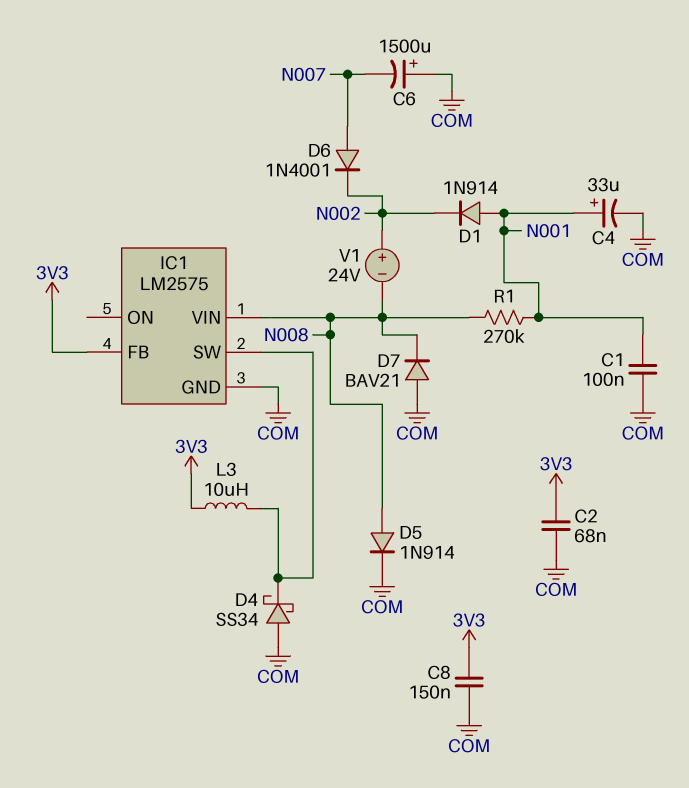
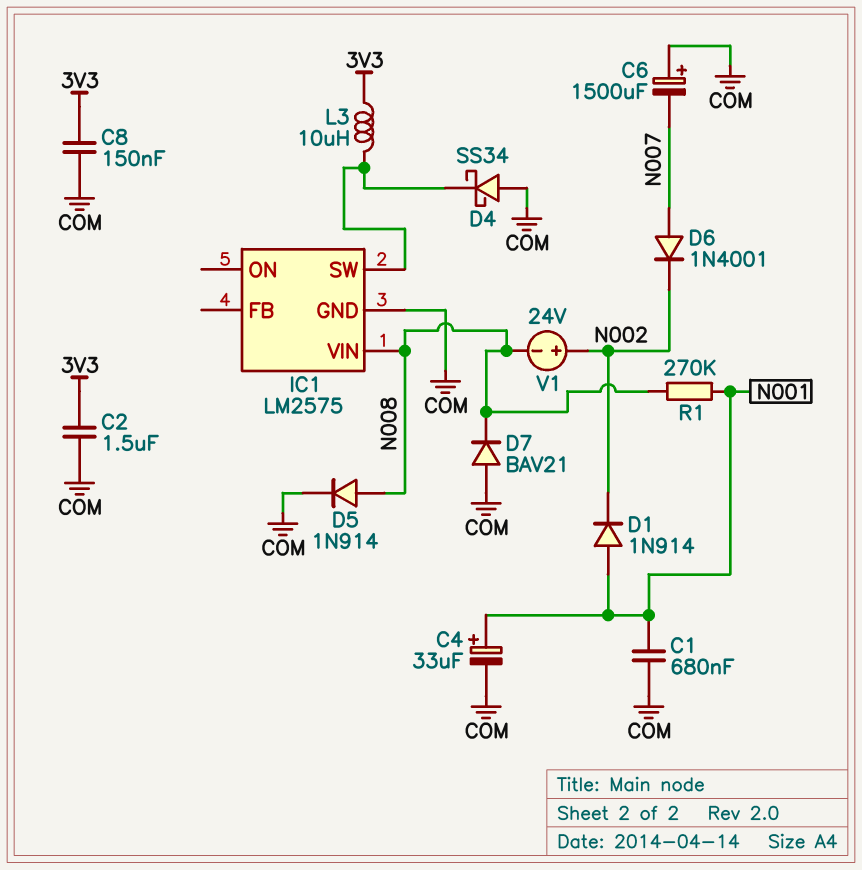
C1: 100nF (COM, N001) -> 680nF (COM, N001)
C2: 68nF (3V3, COM) -> 1.5uF (3V3, COM)
IC1 pin FB: 3V3 -> none

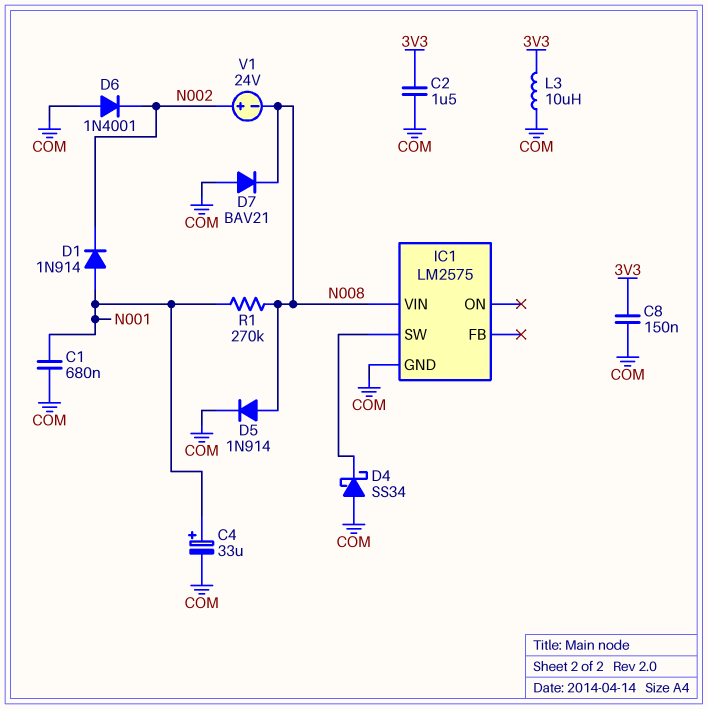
C6: 1500uF (plus COM, minus N007) -> none
D6: diode 1N4001 (A N007, K N002) -> diode 1N4001 (A COM, K N002)
L3: 10uH (3V3, IC1/SW) -> 10uH (3V3, COM)

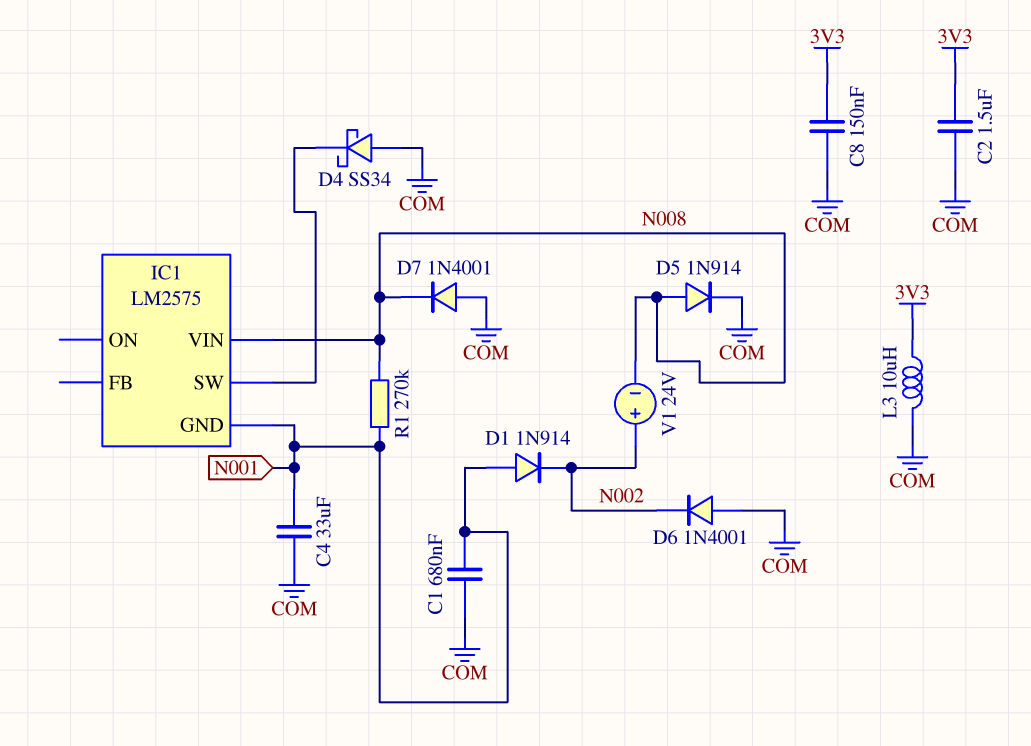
C4: 33uF (plus N001, minus COM) -> 33uF (COM, N001)
D7: diode BAV21 (A COM, K N008) -> diode 1N4001 (A COM, K N008)
IC1 pin GND: COM -> N001

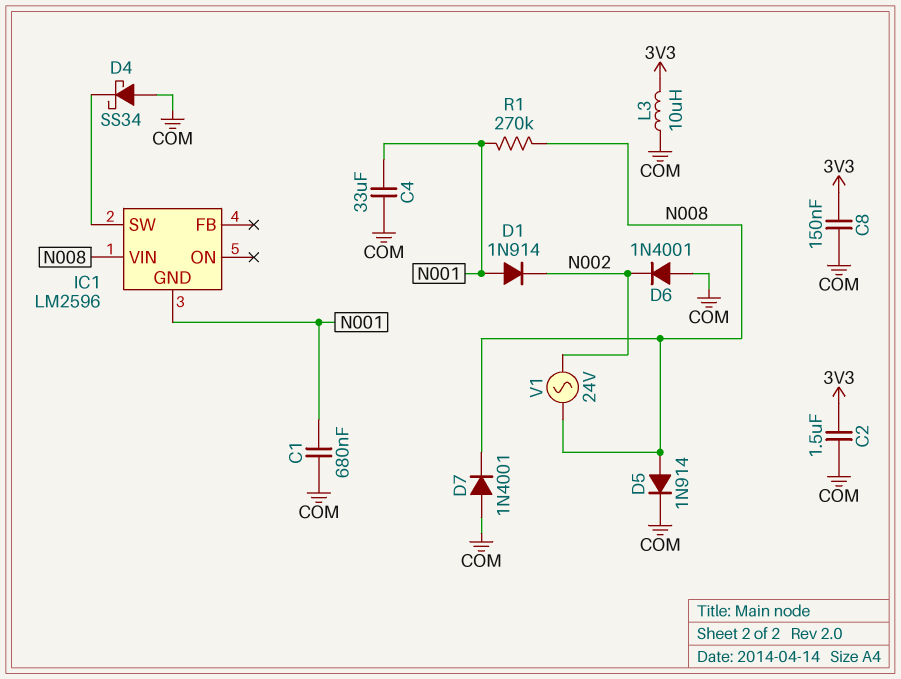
IC1: LM2575 -> LM2596
V1: 24V (plus N002, minus N008) -> AC 24V (N002, N008)

